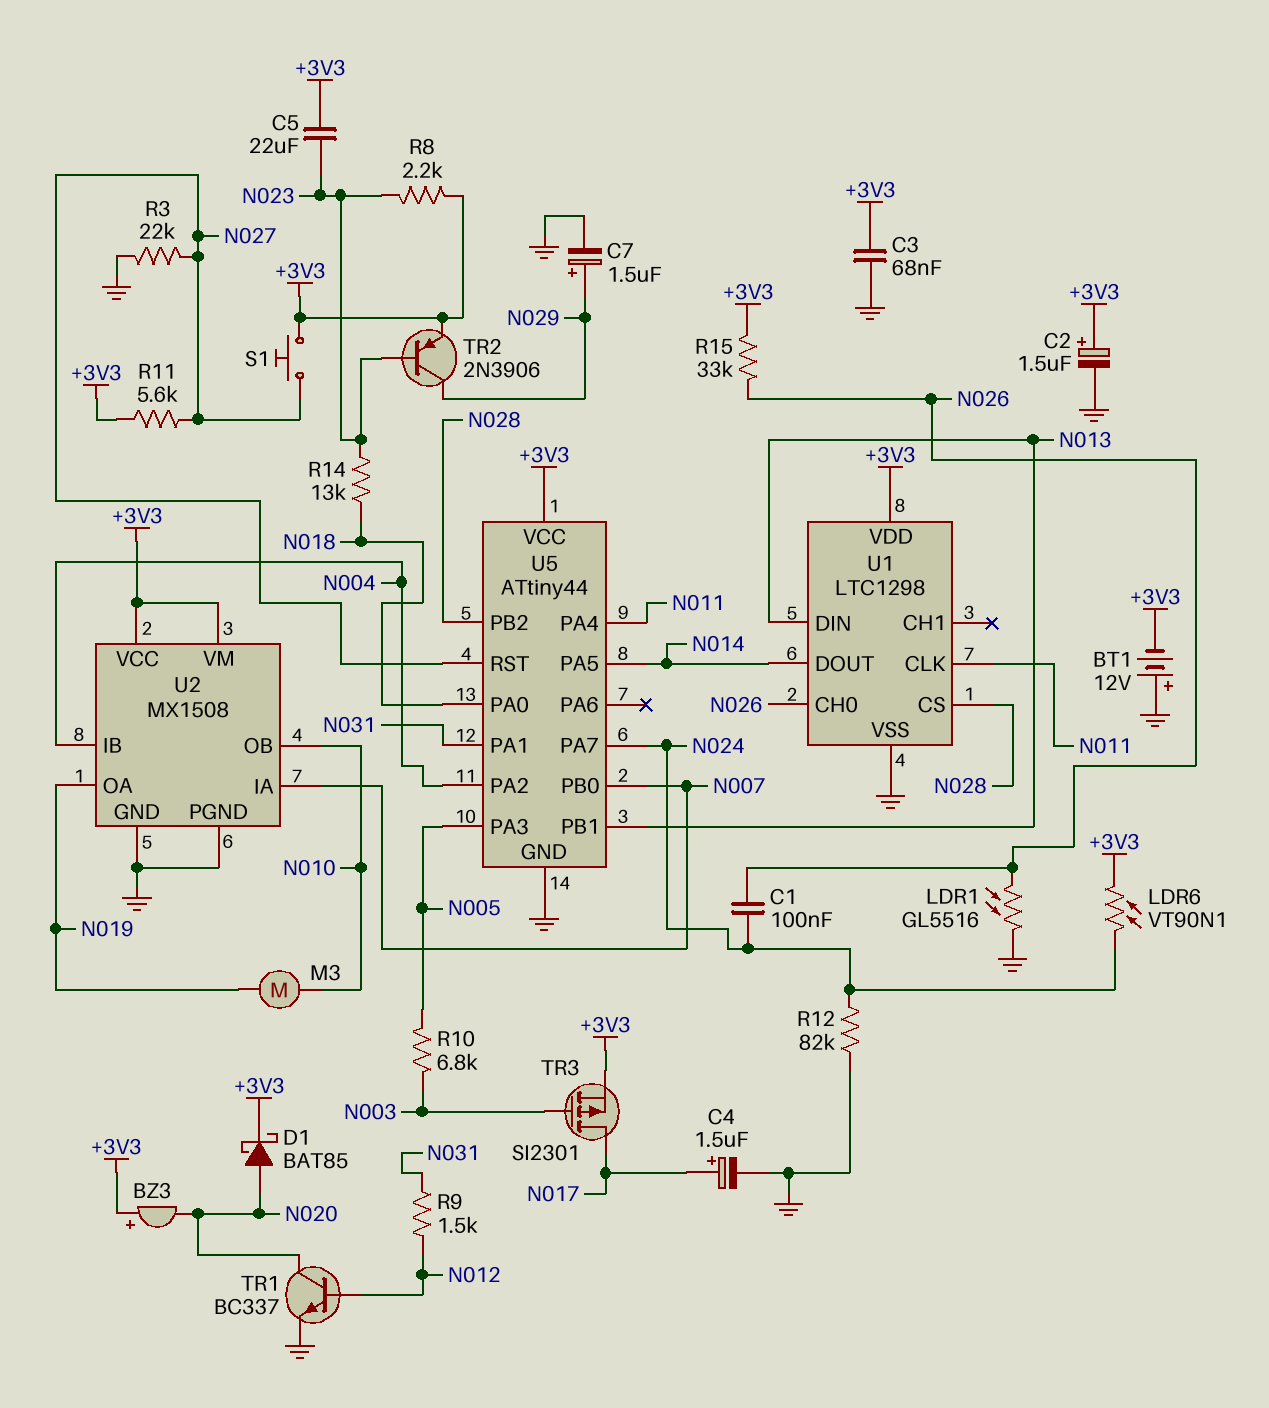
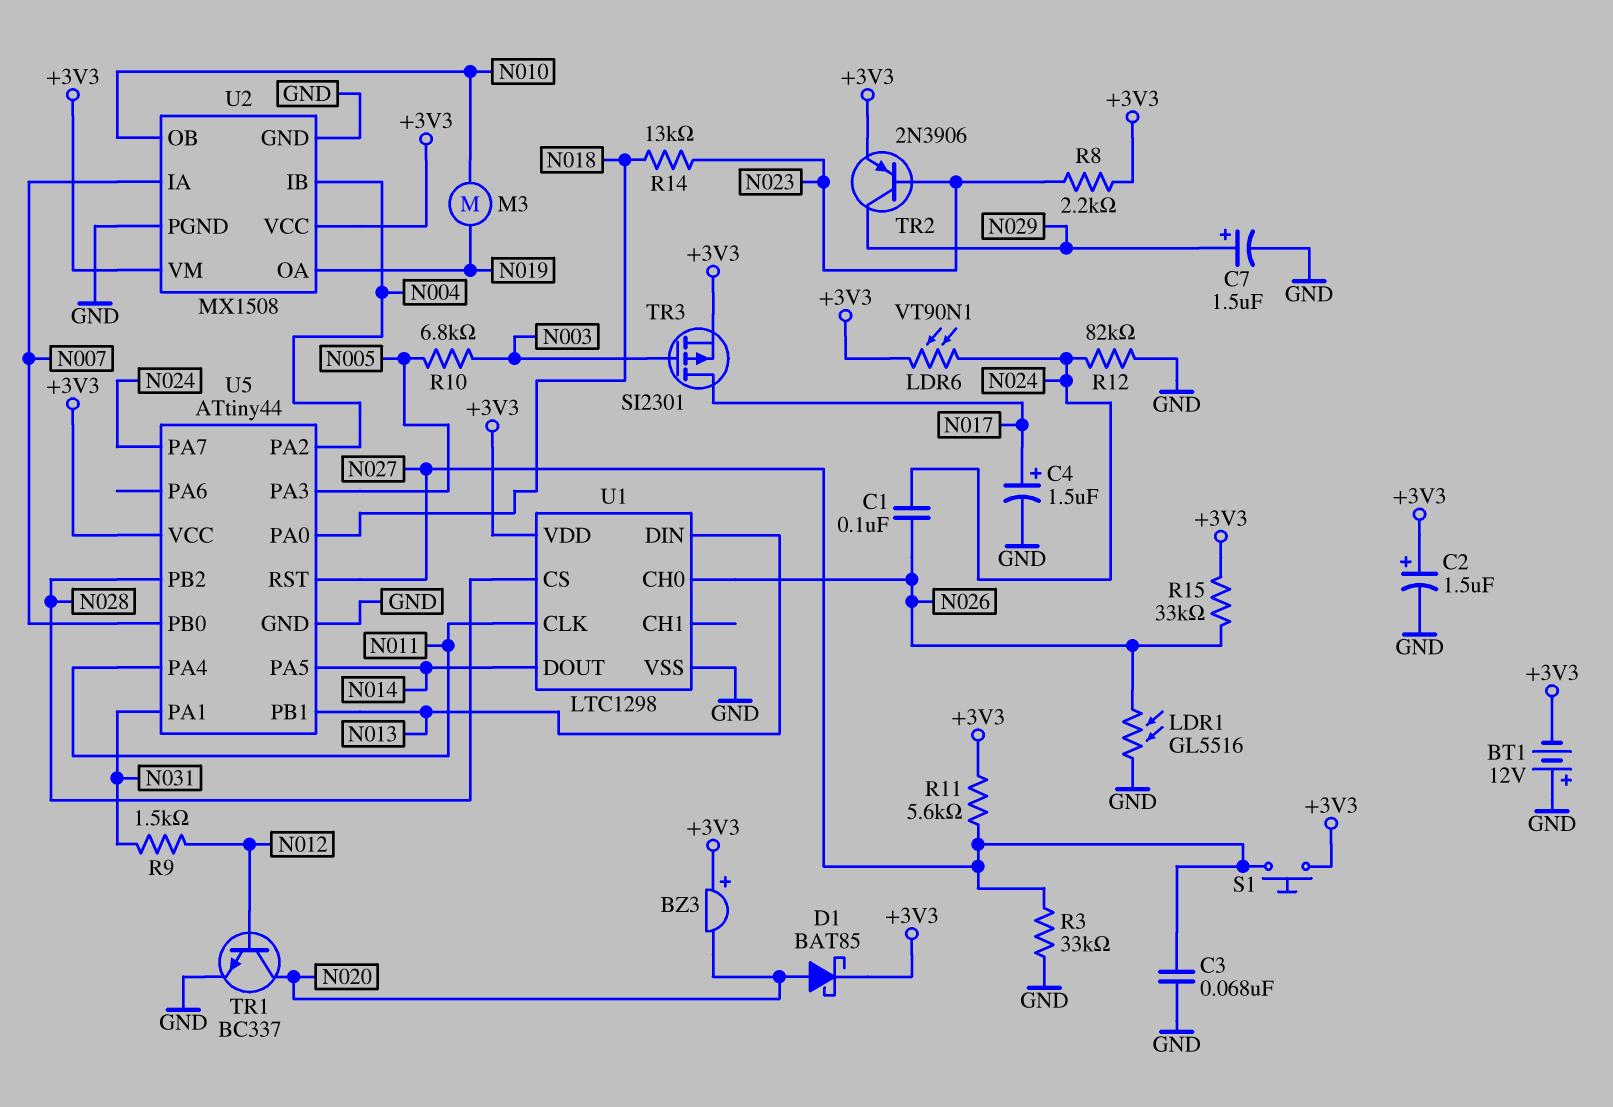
C3: 68nF (+3V3, GND) -> 68nF (GND, N027)
C5: 22uF (+3V3, N023) -> none
R3: 22k (GND, N027) -> 33k (GND, N027)

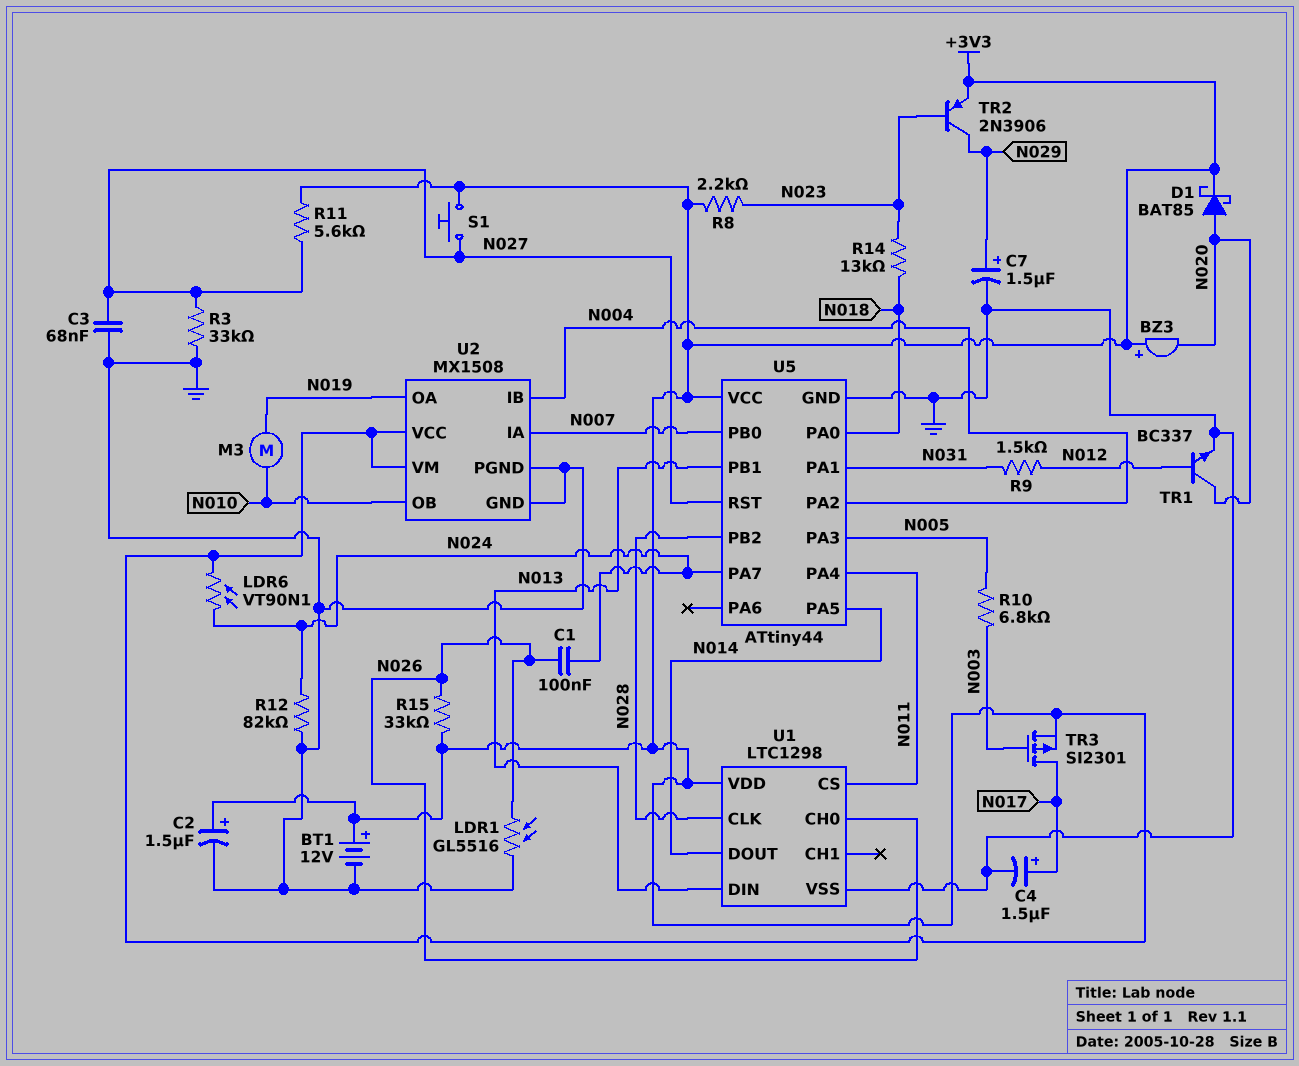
BT1: 12V (plus GND, minus +3V3) -> 12V (plus +3V3, minus GND)
U1 pin CLK: N011 -> N028
U1 pin CS: N028 -> N011

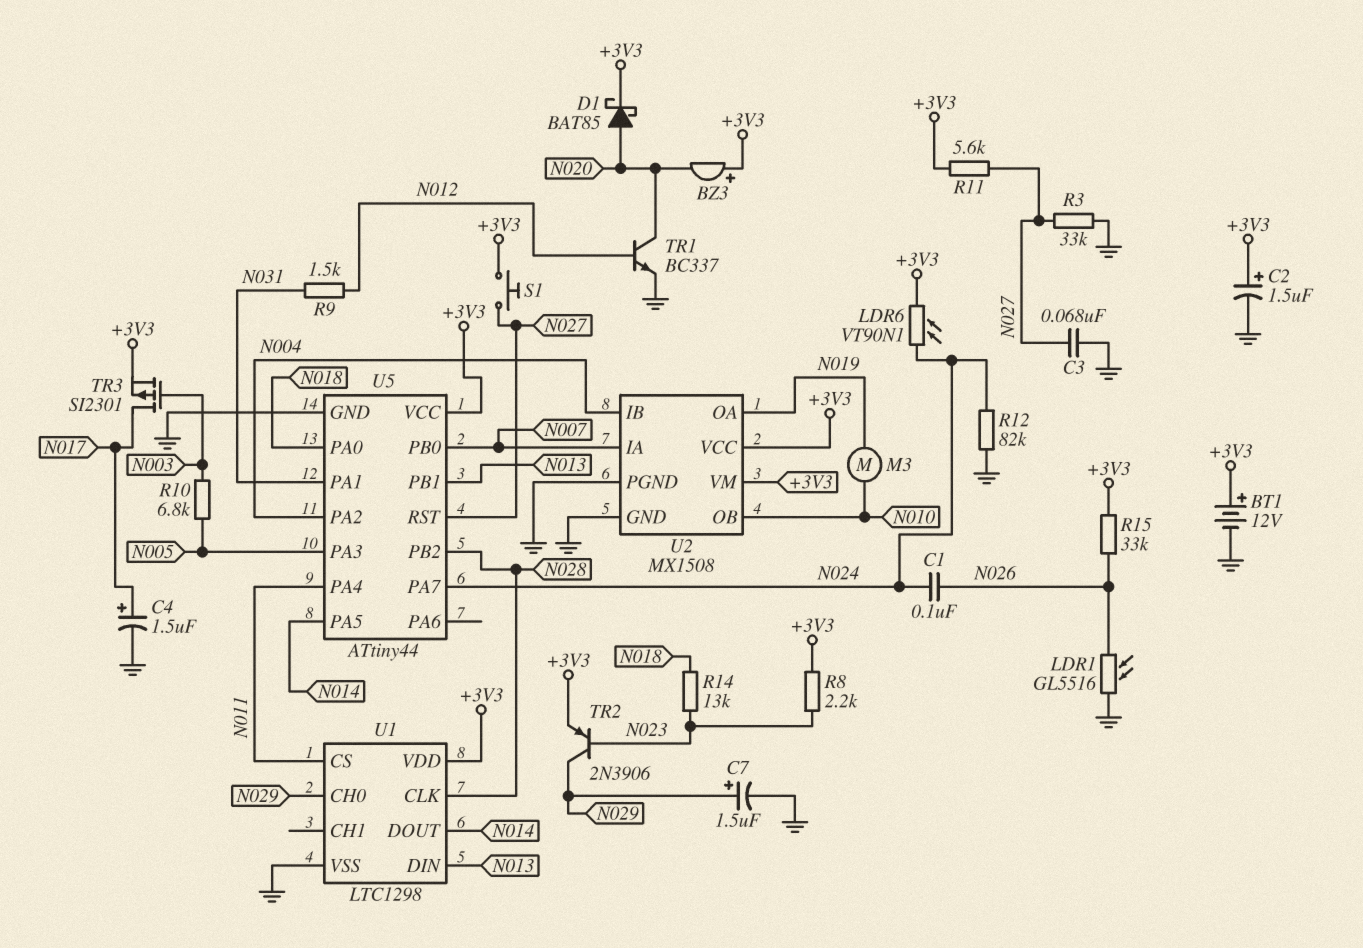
U1 pin CH0: N026 -> N029

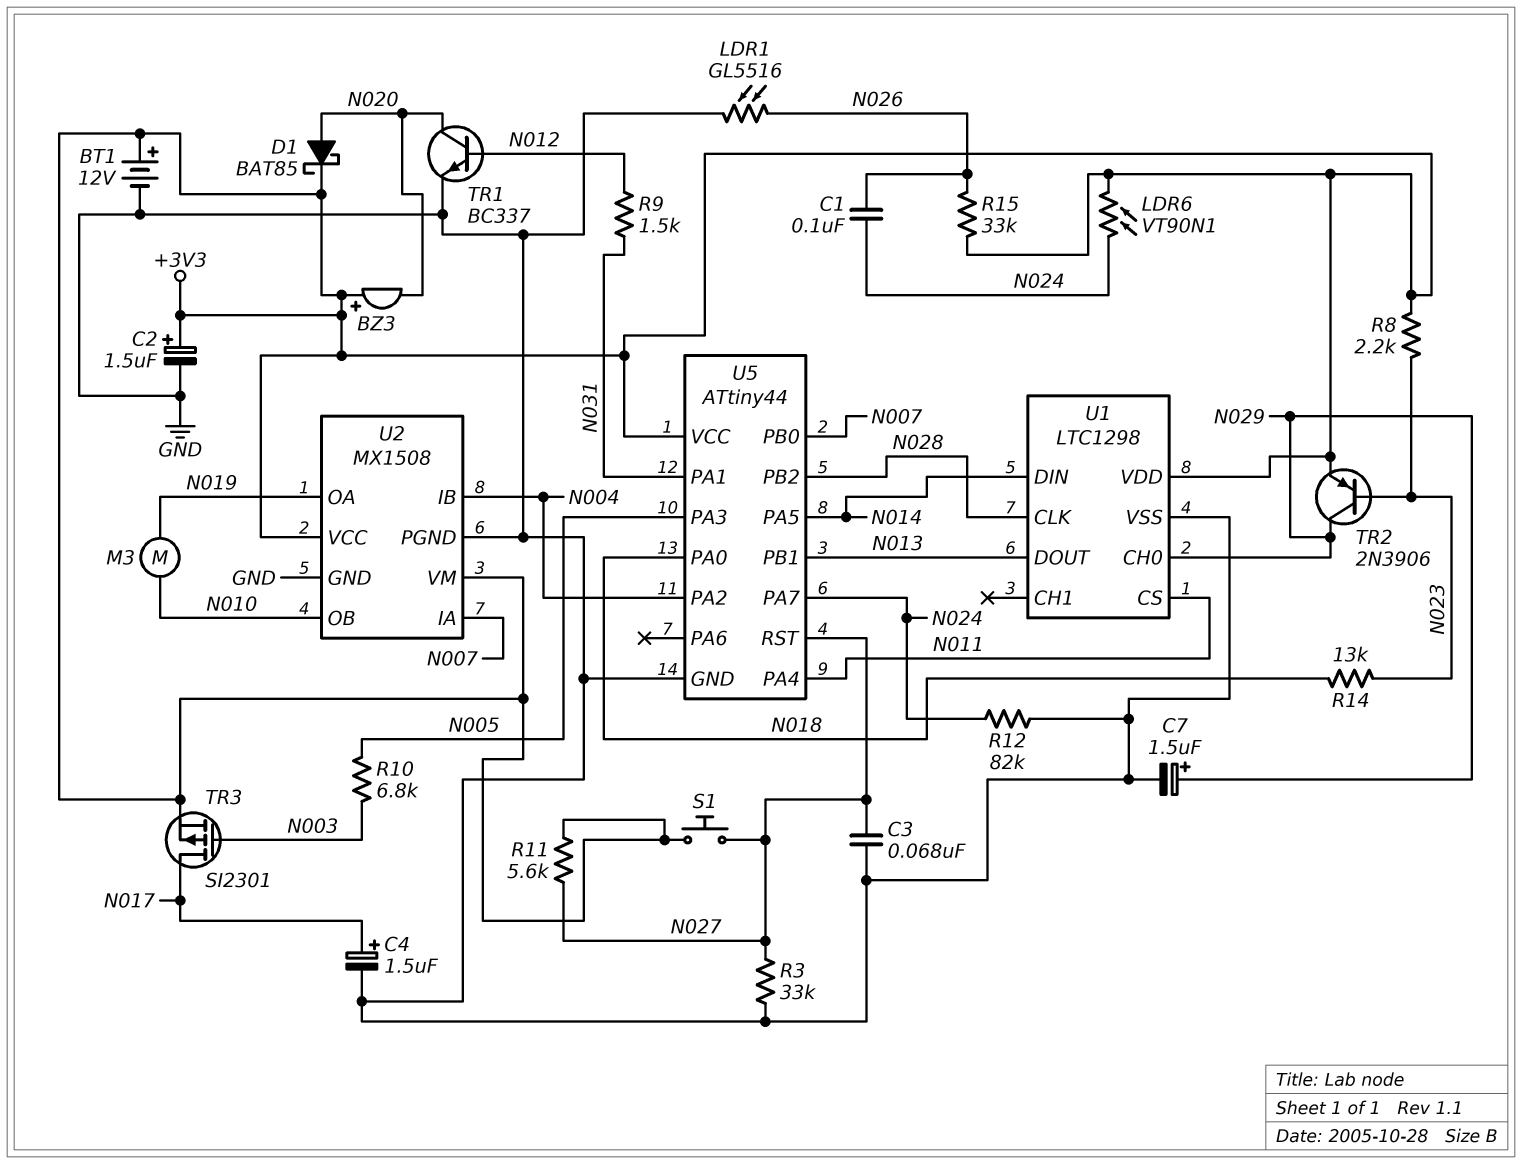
U1 pin DIN: N013 -> N014
U1 pin DOUT: N014 -> N013

